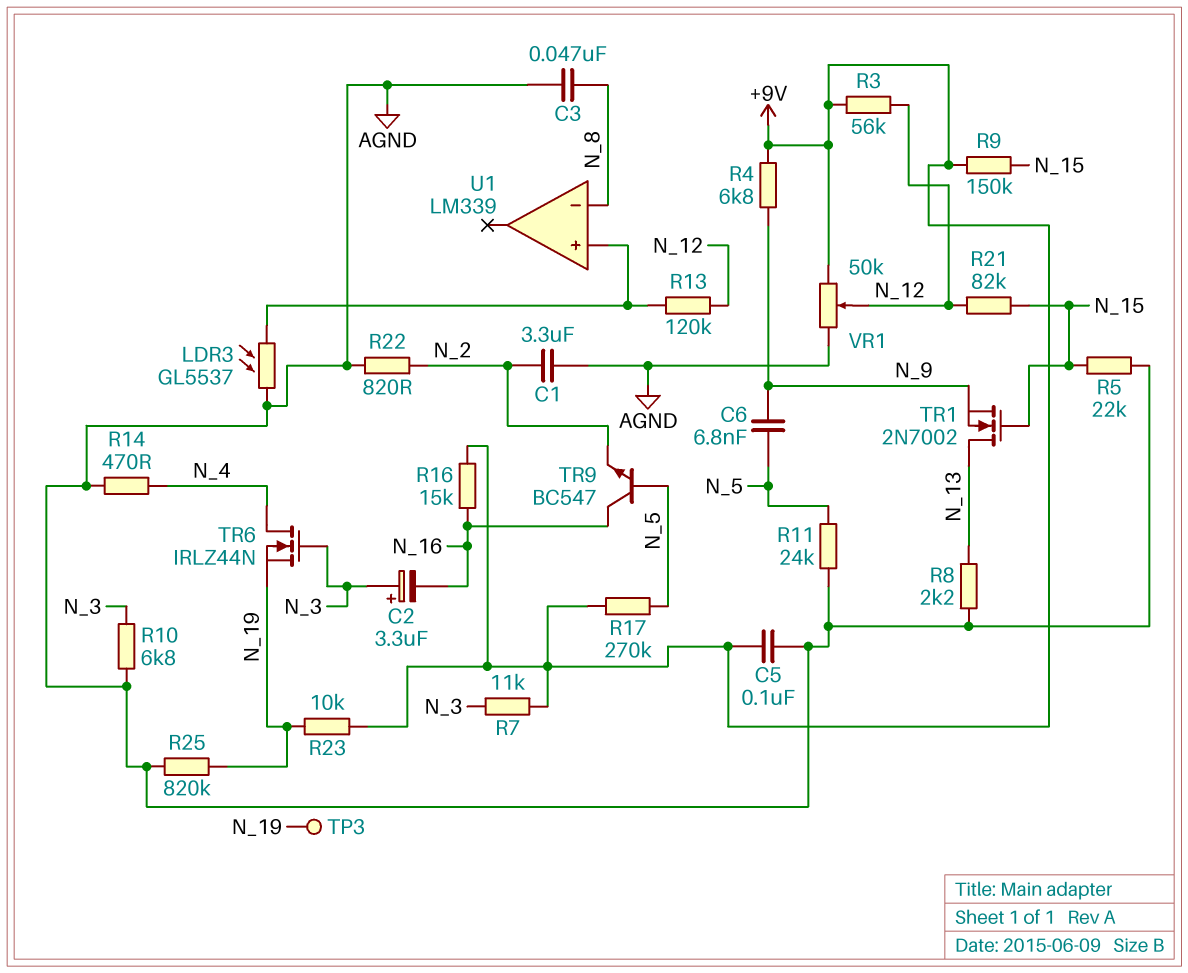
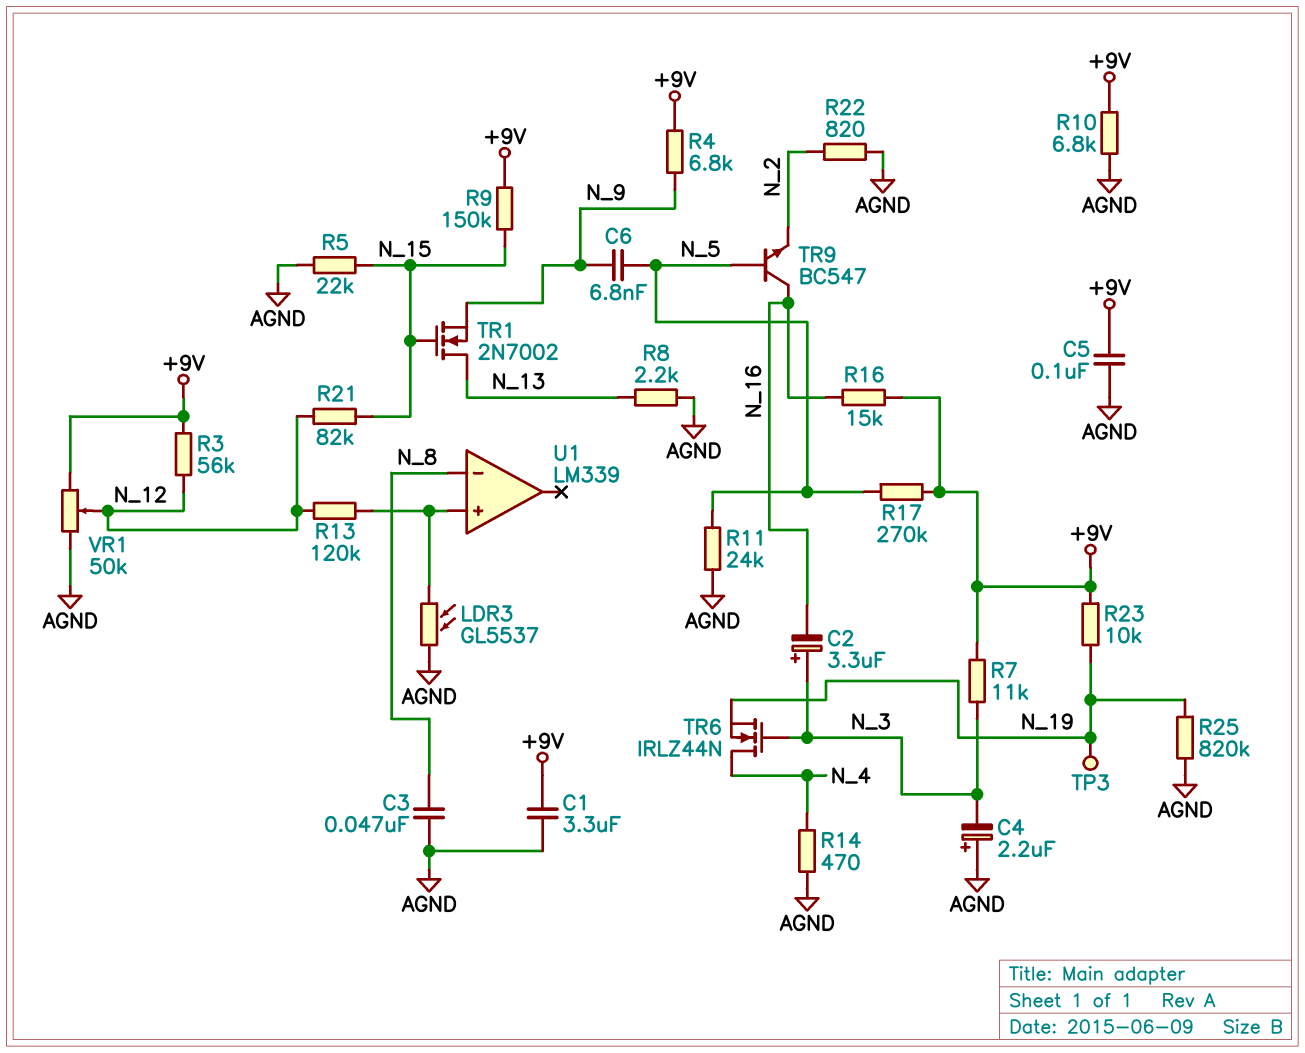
C1: 3.3uF (AGND, N_2) -> 3.3uF (+9V, AGND)
C4: none -> 2.2uF (plus AGND, minus N_3)
R10: 6.8k (AGND, N_3) -> 6.8k (+9V, AGND)

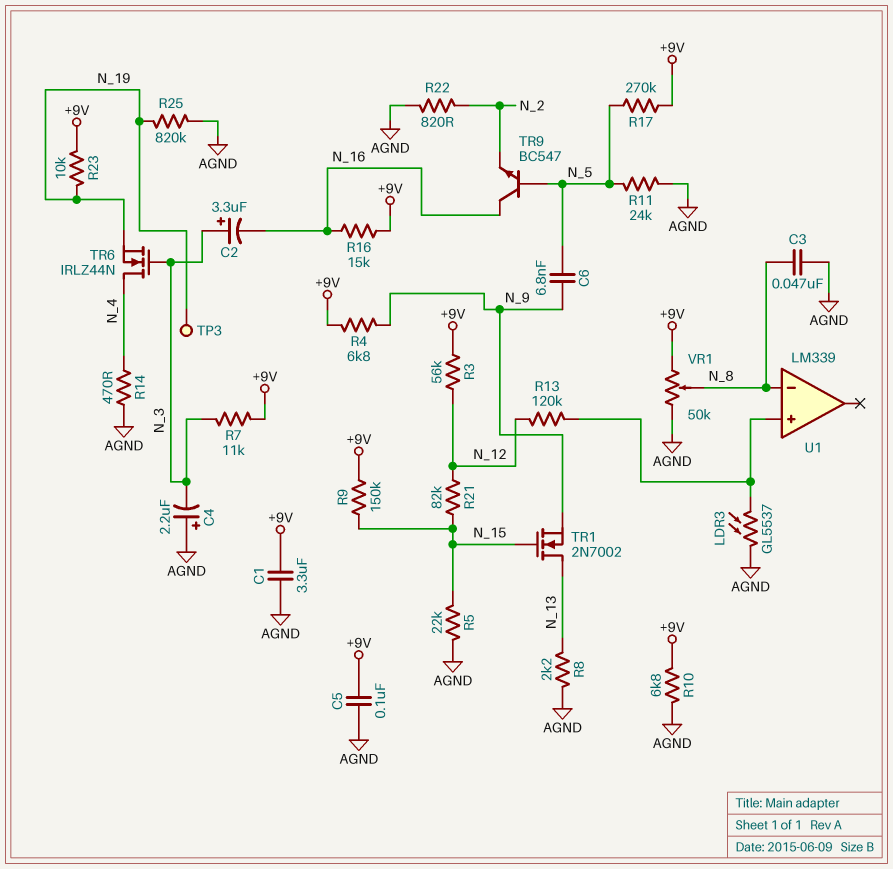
VR1: 50k (+9V, AGND, wiper N_12) -> 50k (+9V, AGND, wiper N_8)

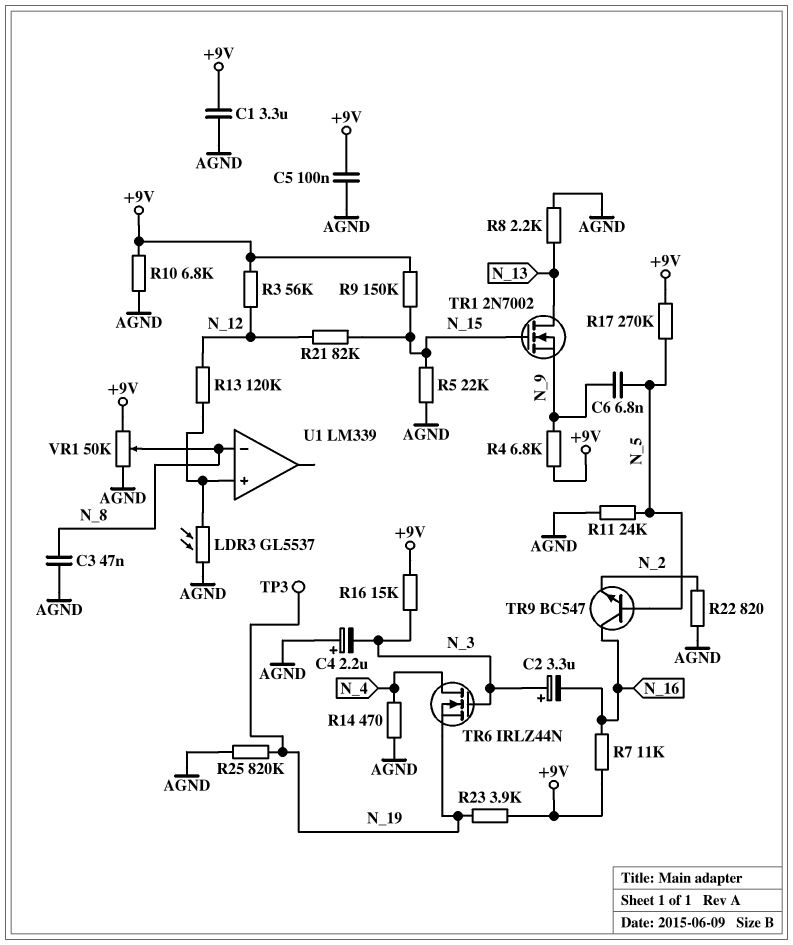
R7: 11k (+9V, N_3) -> 11k (+9V, N_16)
R16: 15k (+9V, N_16) -> 15k (+9V, N_3)
R23: 10k (+9V, N_19) -> 3.9k (+9V, N_19)

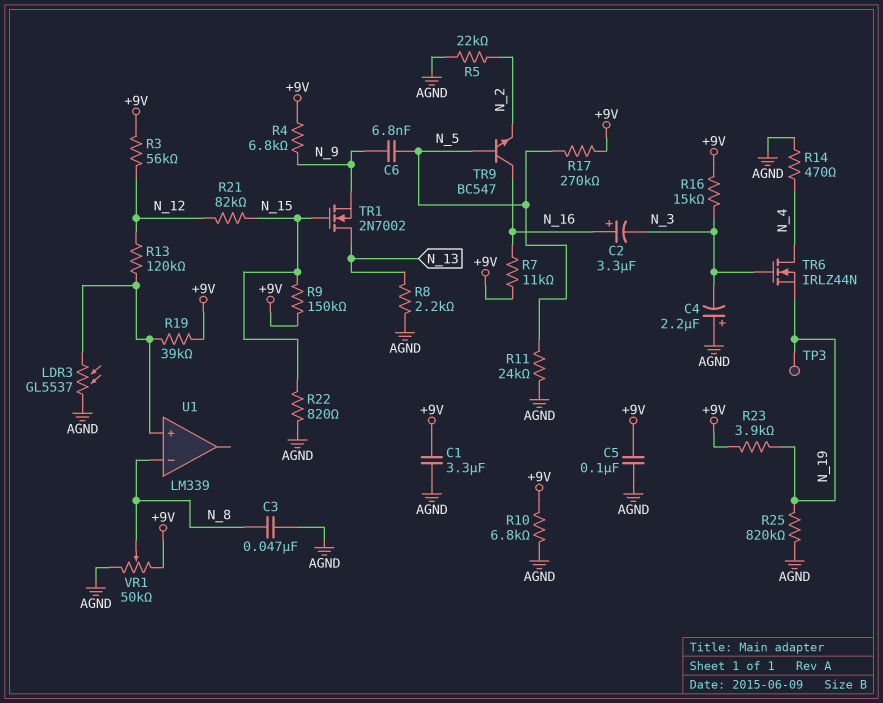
C2: 3.3uF (plus N_3, minus N_16) -> 3.3uF (plus N_16, minus N_3)
R5: 22k (AGND, N_15) -> 22k (AGND, N_2)
R19: none -> 39k (+9V, U1/in+)
R22: 820 (AGND, N_2) -> 820 (AGND, N_15)

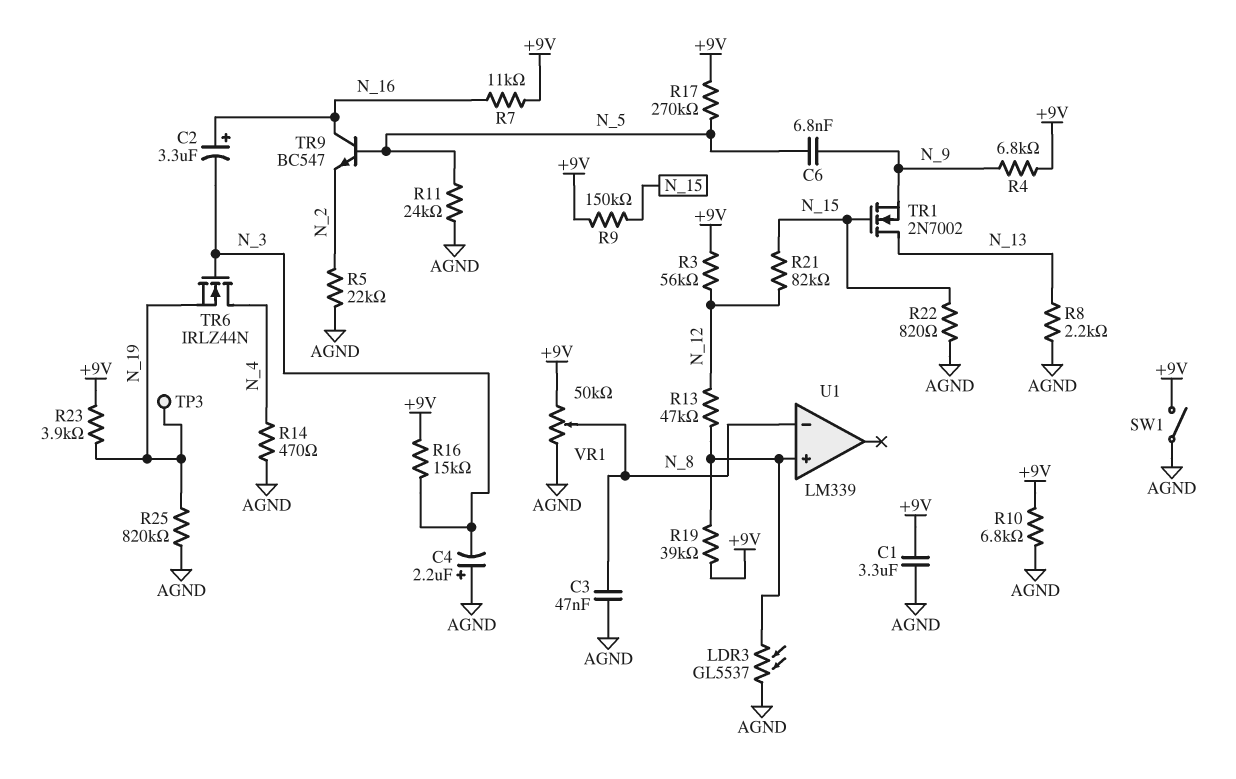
C5: 100nF (+9V, AGND) -> none
R13: 120k (N_12, U1/in+) -> 47k (N_12, U1/in+)
SW1: none -> switch (+9V, AGND)

